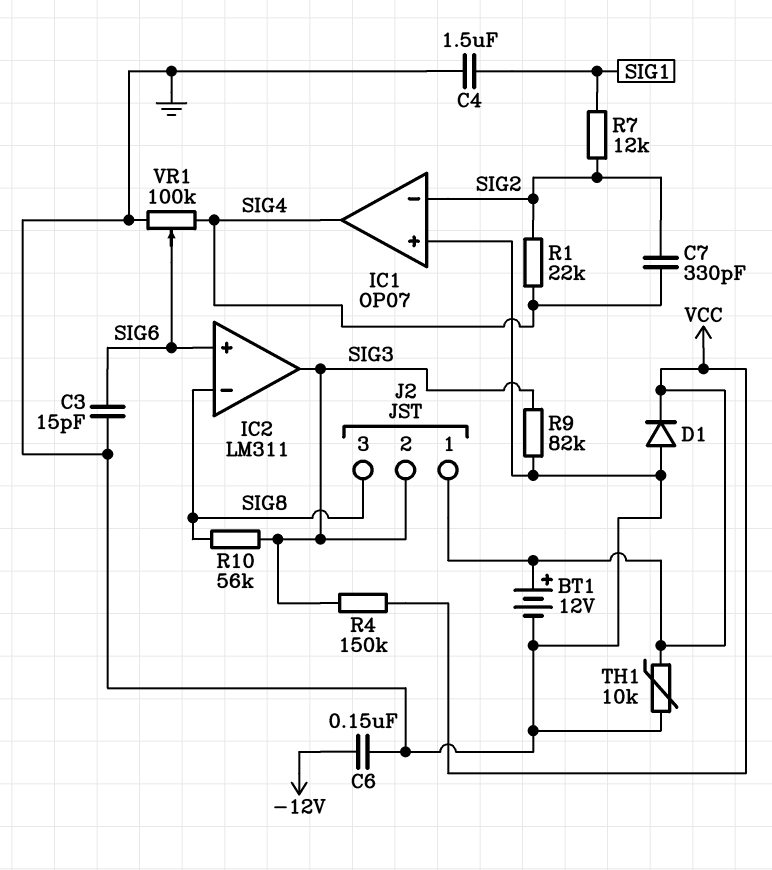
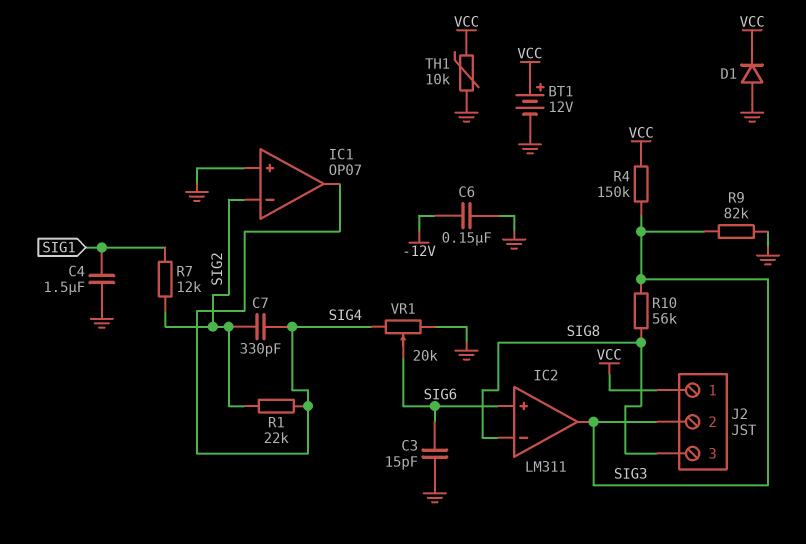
VR1: 100k (GND, SIG4, wiper SIG6) -> 20k (GND, SIG4, wiper SIG6)

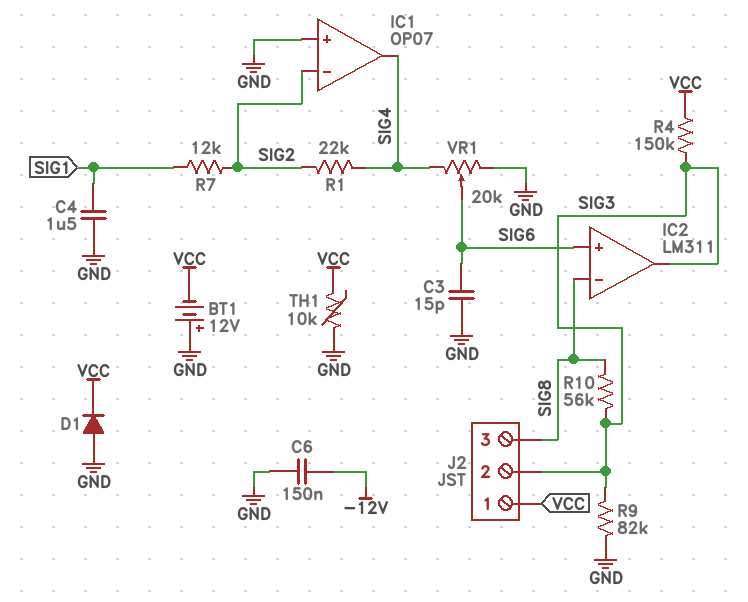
BT1: 12V (plus VCC, minus GND) -> 12V (plus GND, minus VCC)
C7: 330pF (SIG2, SIG4) -> none

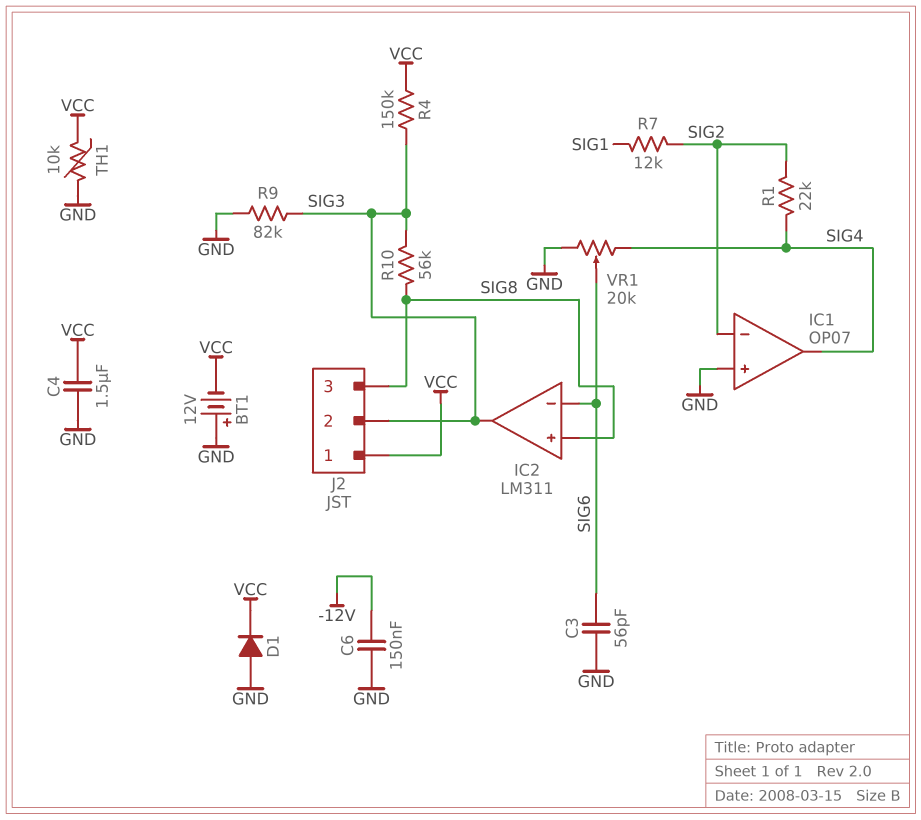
C3: 15pF (GND, SIG6) -> 56pF (GND, SIG6)
C4: 1.5uF (GND, SIG1) -> 1.5uF (GND, VCC)
IC2 pin in+: SIG6 -> SIG8
IC2 pin in-: SIG8 -> SIG6

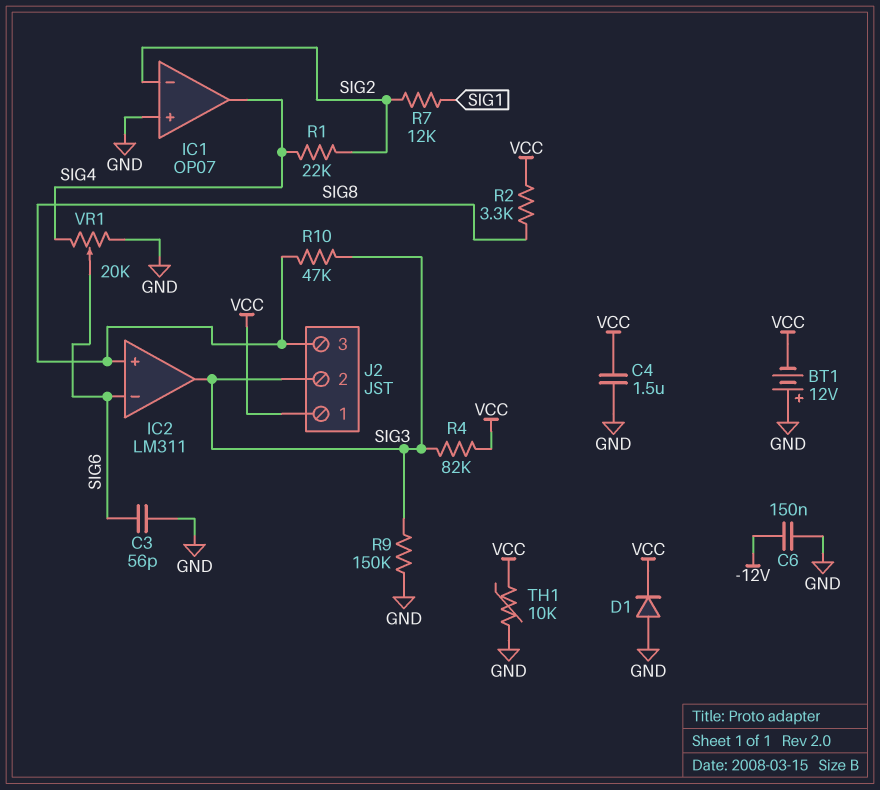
R2: none -> 3.3k (SIG8, VCC)
R4: 150k (SIG3, VCC) -> 82k (SIG3, VCC)
R9: 82k (GND, SIG3) -> 150k (GND, SIG3)
R10: 56k (SIG3, SIG8) -> 47k (SIG3, SIG8)

